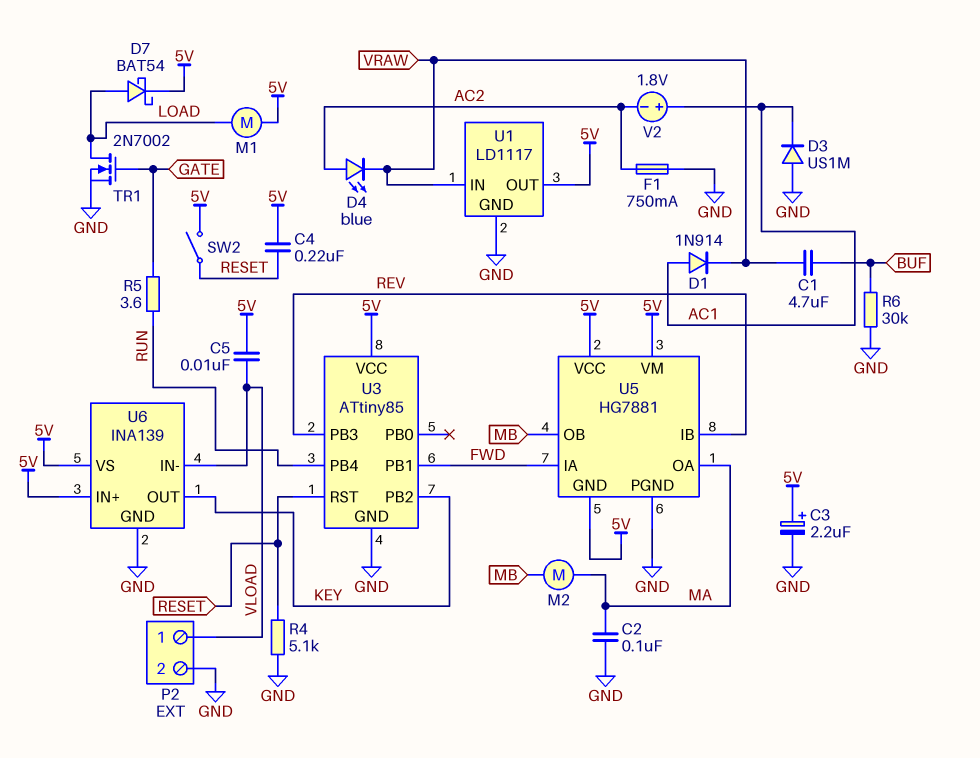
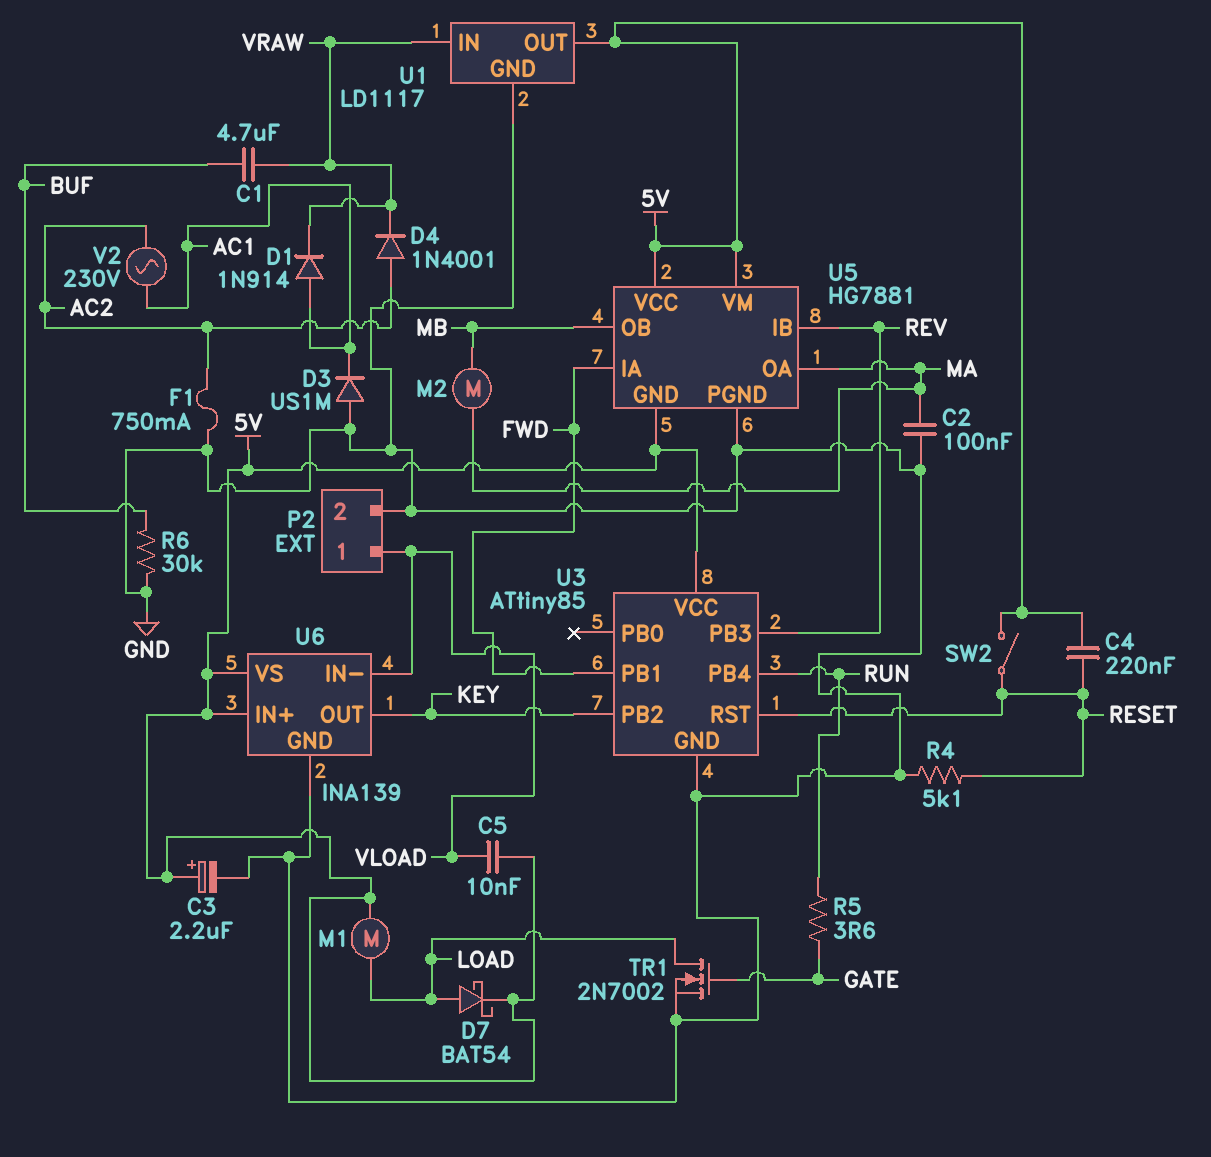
D4: LED blue (A AC2, K VRAW) -> diode 1N4001 (A AC2, K VRAW)
V2: 1.8V (plus AC1, minus AC2) -> AC 230V (AC1, AC2)

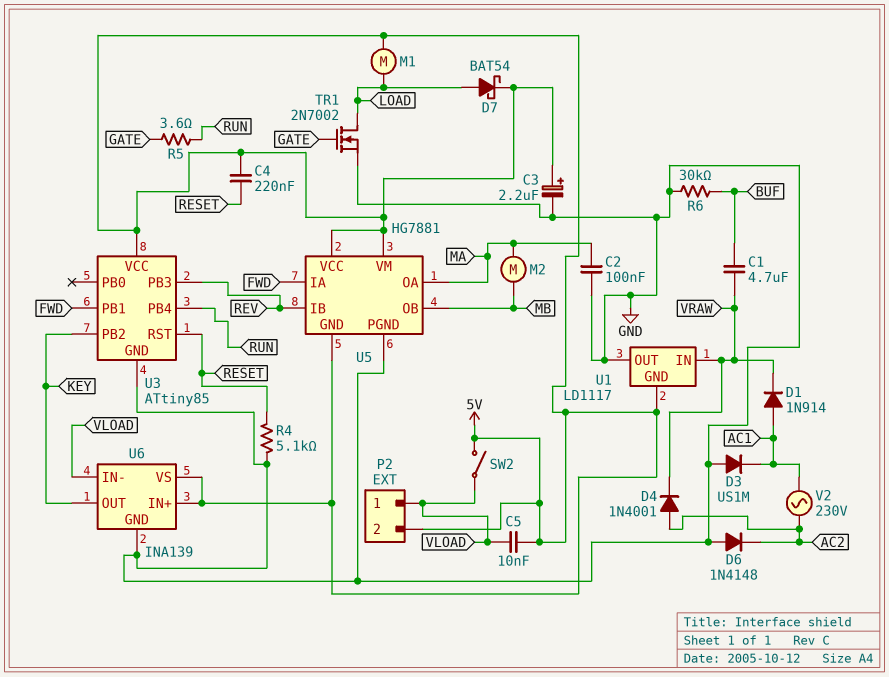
D6: none -> diode 1N4148 (A GND, K AC2)
F1: 750mA (AC2, GND) -> none
P2 pin 2: GND -> 5V
SW2: switch (5V, RESET) -> switch (5V, VLOAD)
U1 pin GND: GND -> 5V
U1 pin OUT: 5V -> GND

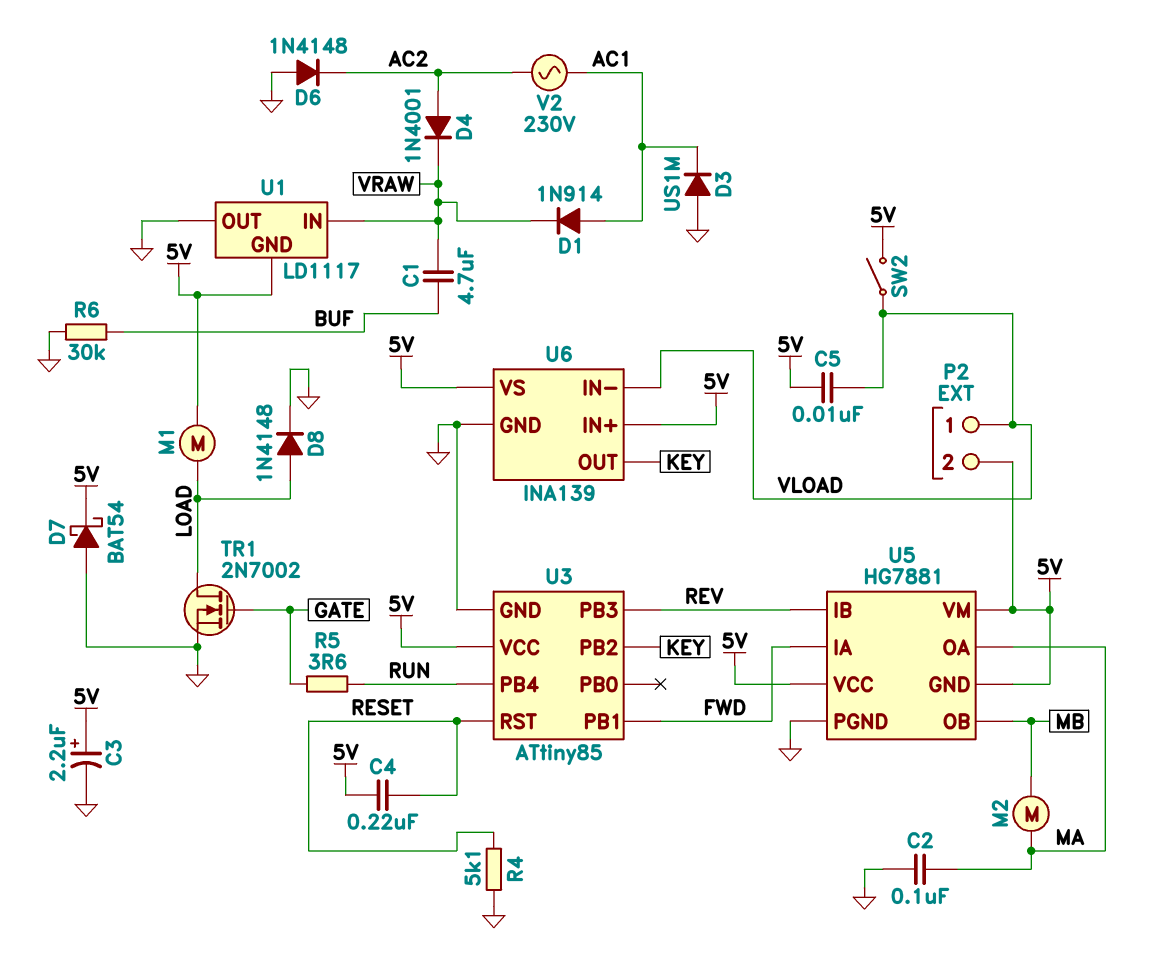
D7: schottky BAT54 (A LOAD, K 5V) -> schottky BAT54 (A GND, K 5V)
D8: none -> diode 1N4148 (A LOAD, K GND)

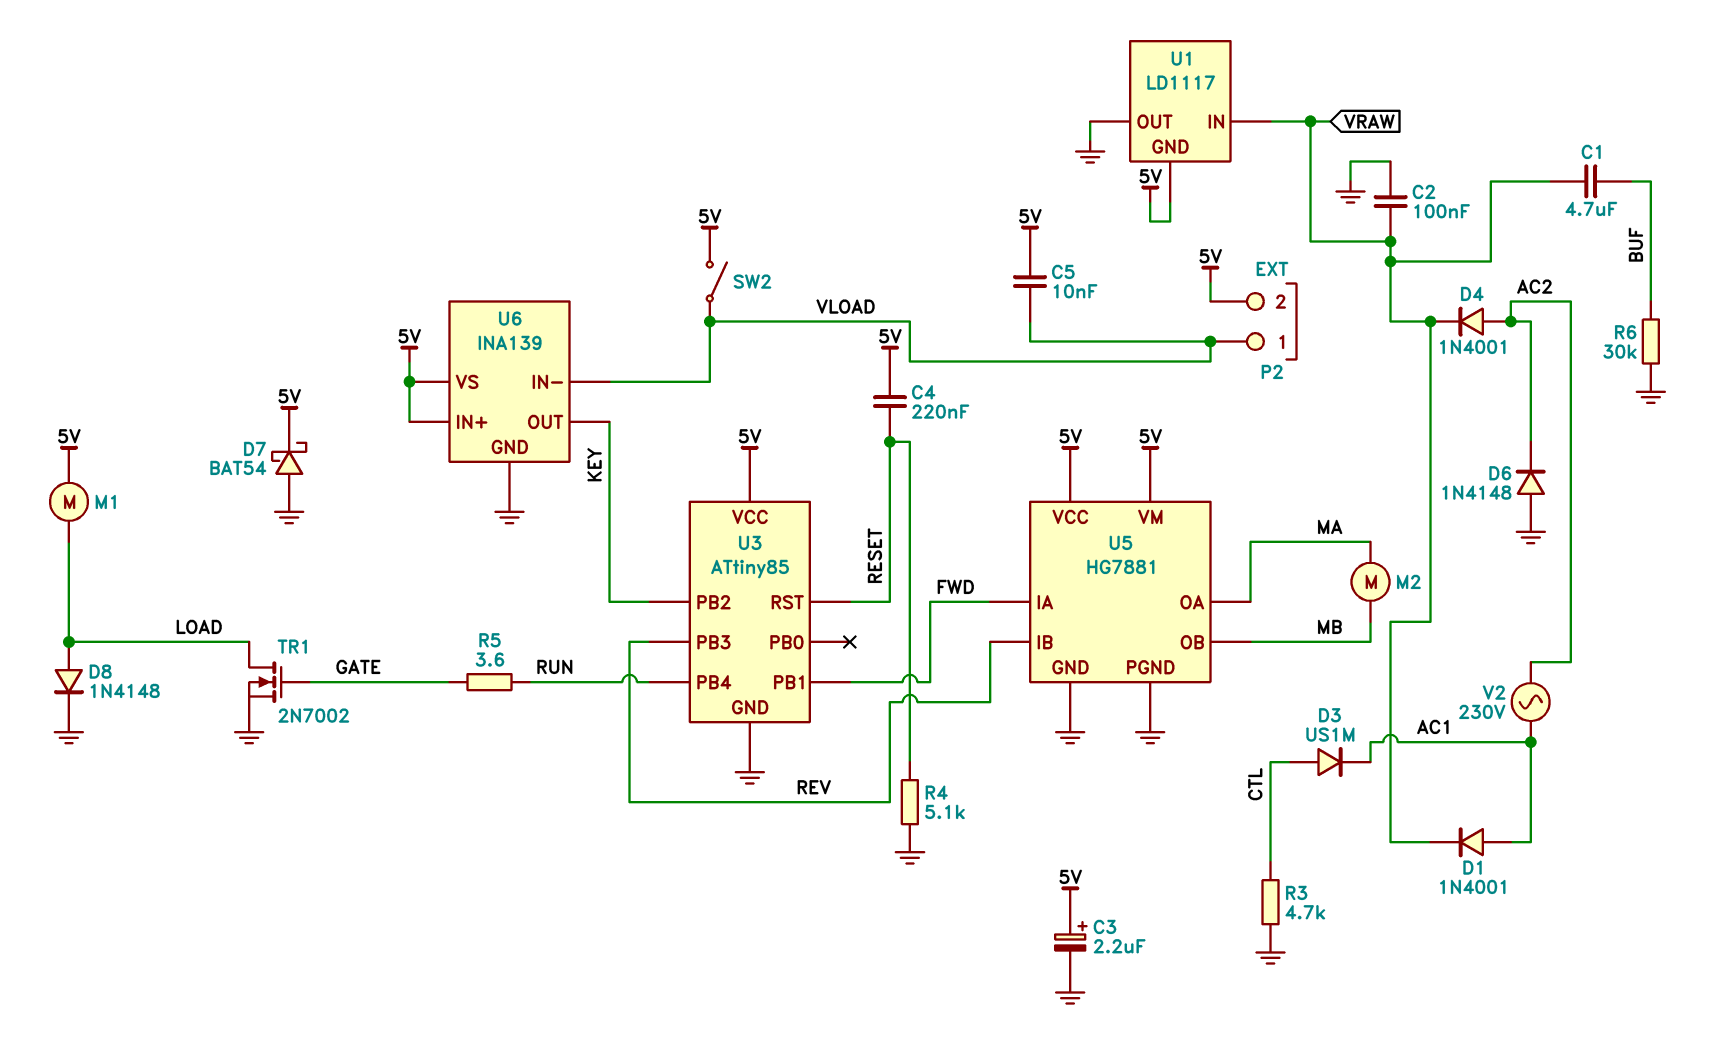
C2: 100nF (GND, MA) -> 100nF (GND, VRAW)
D1: diode 1N914 (A AC1, K VRAW) -> diode 1N4001 (A AC1, K VRAW)
D3: diode US1M (A GND, K AC1) -> diode US1M (A CTL, K AC1)
R3: none -> 4.7k (CTL, GND)
U5 pin GND: 5V -> GND

